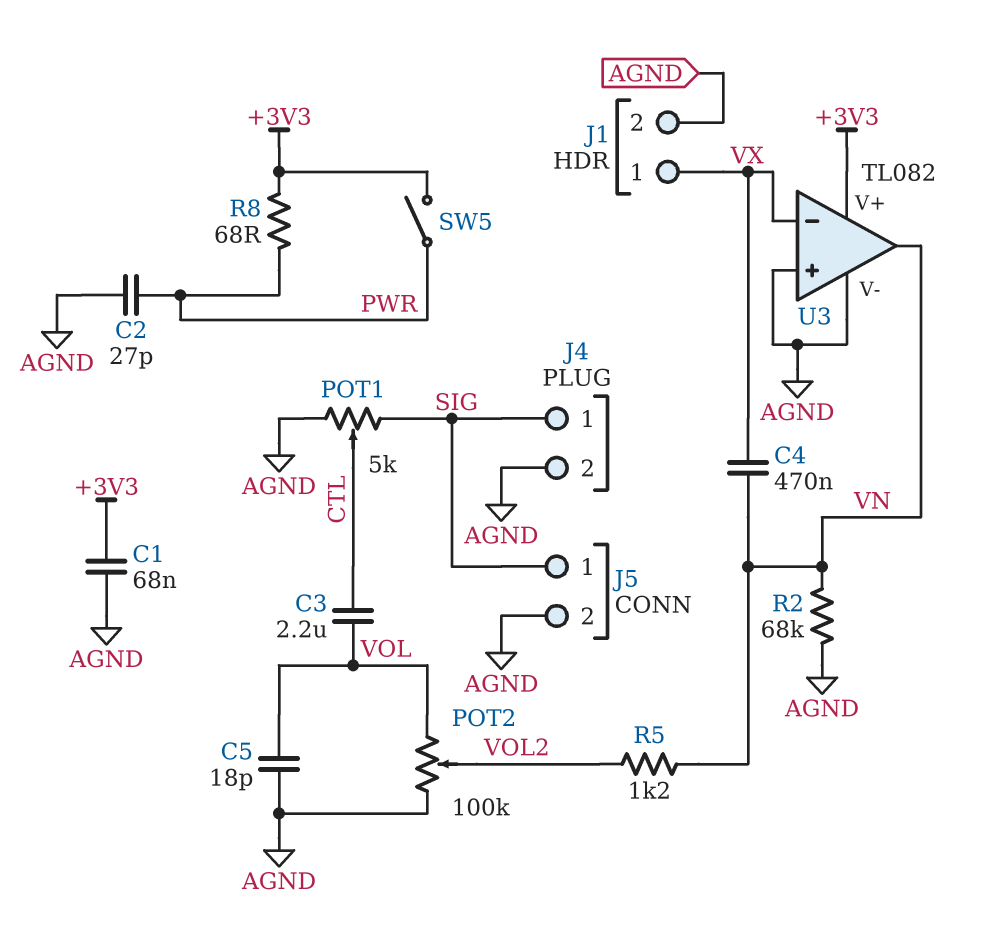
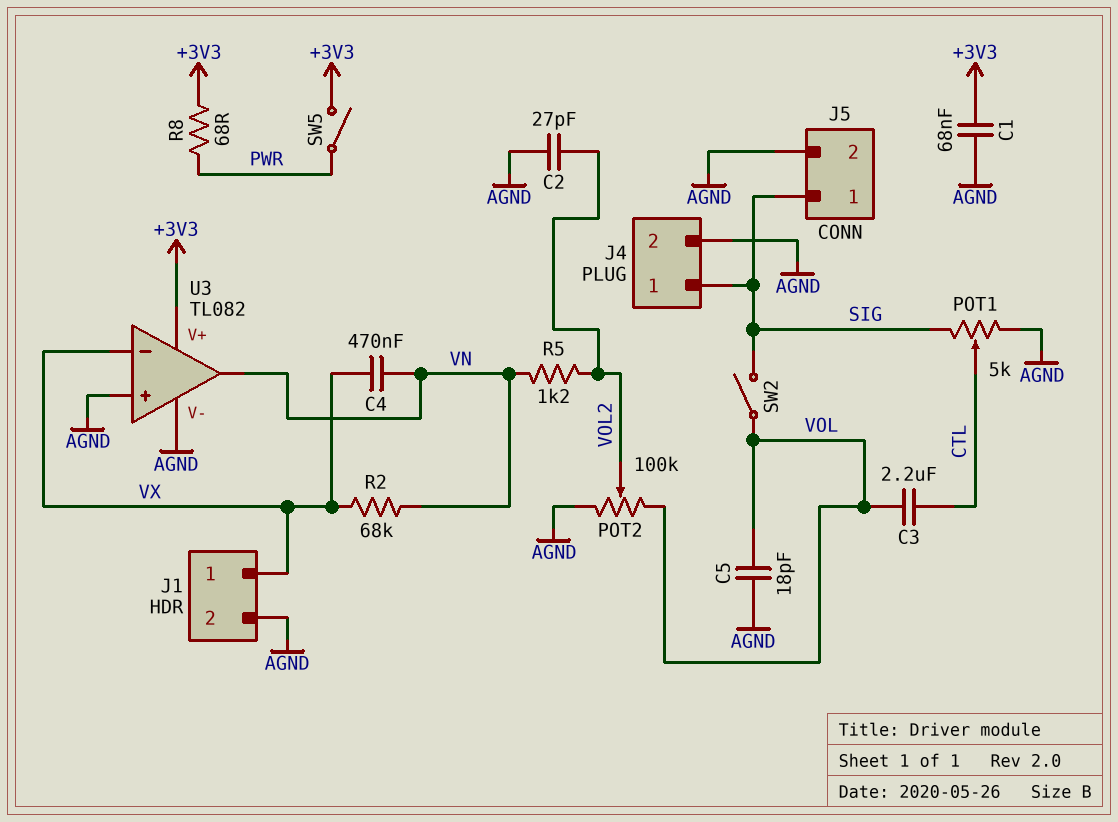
C2: 27pF (AGND, PWR) -> 27pF (AGND, VOL2)
R2: 68k (AGND, VN) -> 68k (VN, VX)
SW2: none -> switch (SIG, VOL)

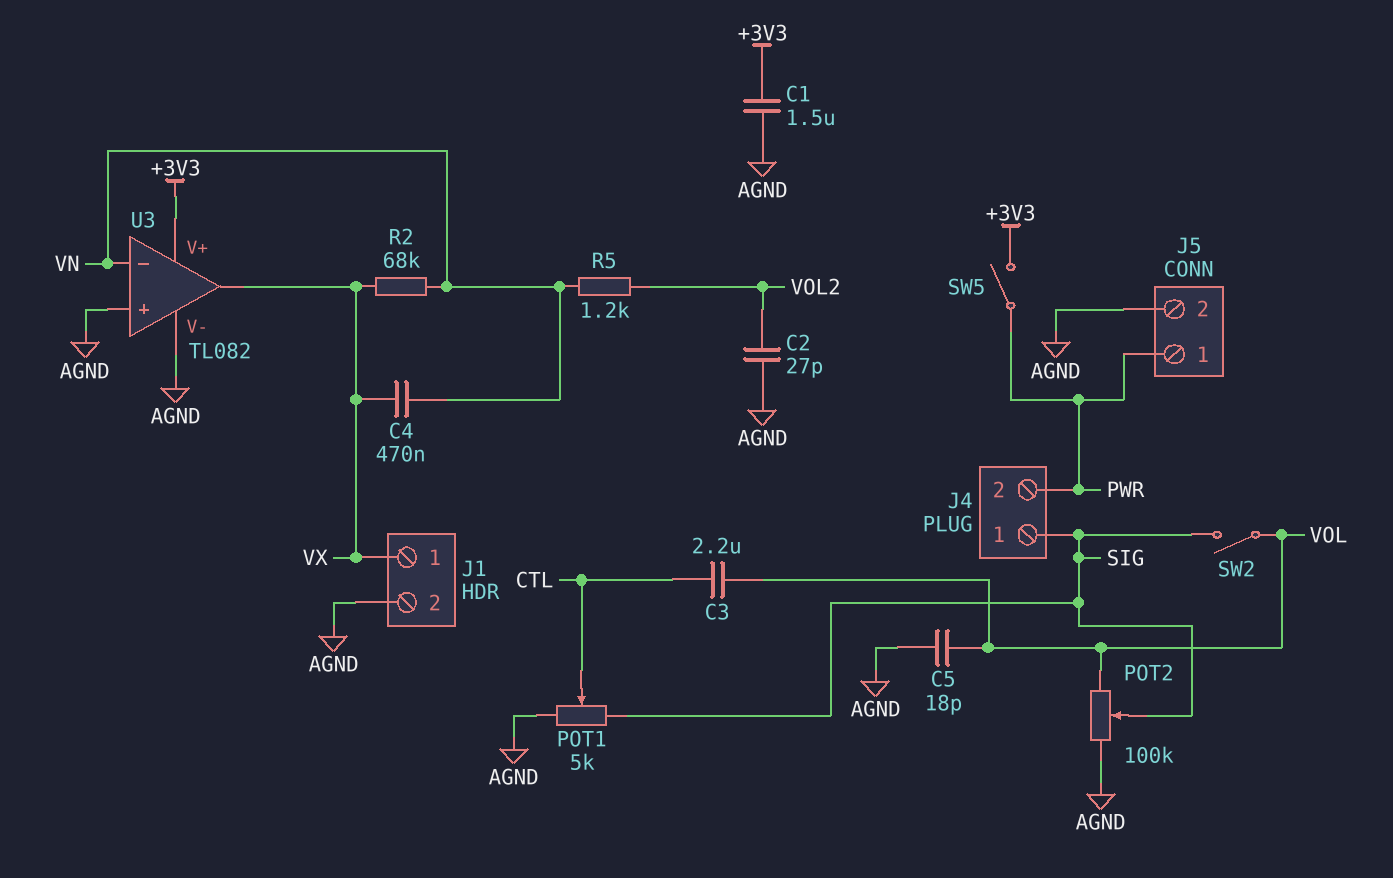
C1: 68nF (+3V3, AGND) -> 1.5uF (+3V3, AGND)
J4 pin 2: AGND -> PWR
J5 pin 1: SIG -> PWR
POT2: 100k (AGND, VOL, wiper VOL2) -> 100k (AGND, VOL, wiper SIG)
R8: 68 (+3V3, PWR) -> none
U3 pin in-: VX -> VN
U3 pin out: VN -> VX

